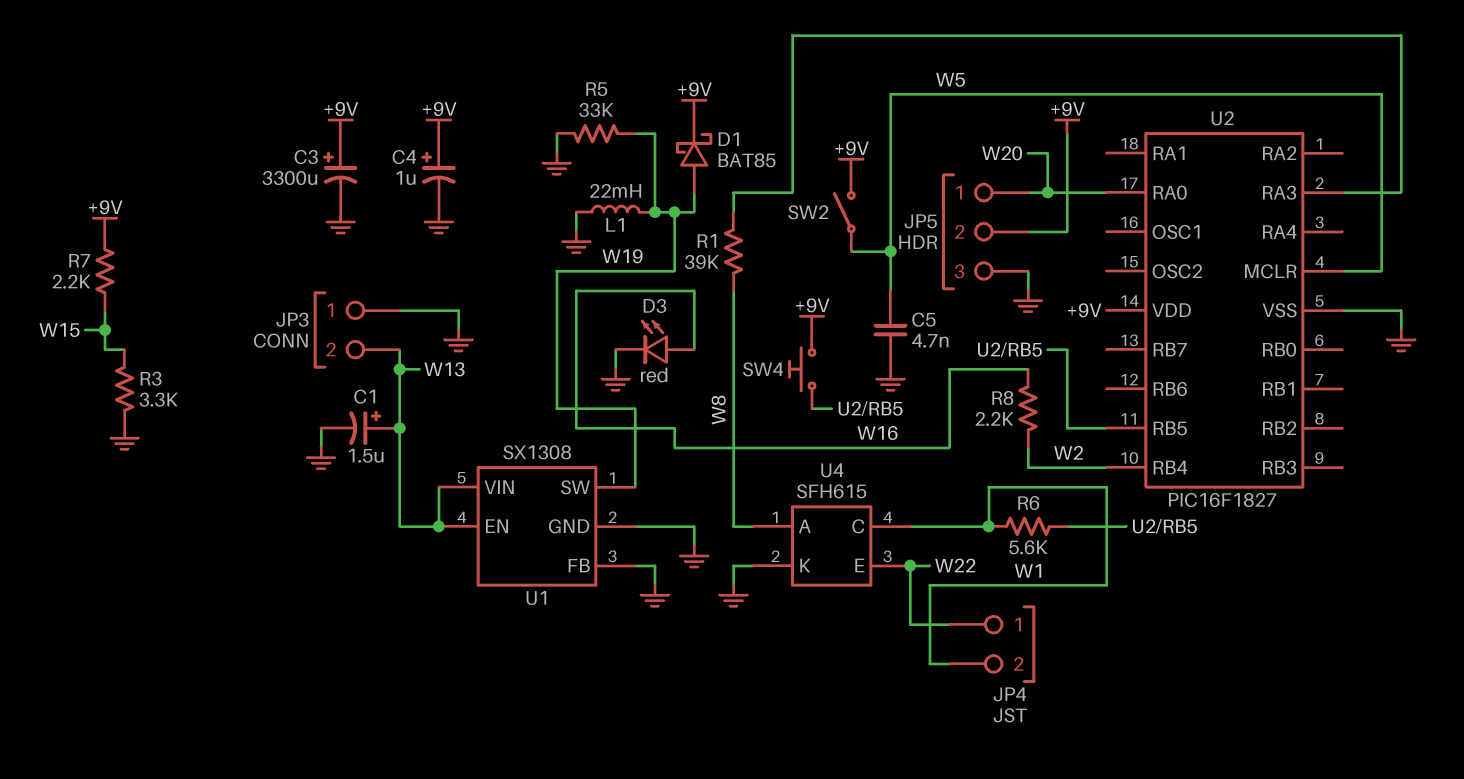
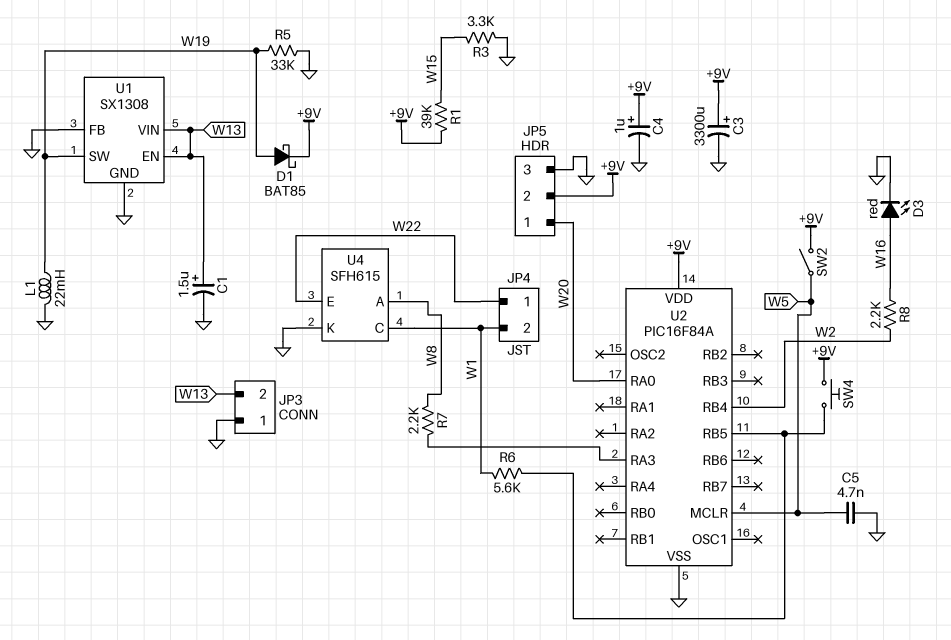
R1: 39k (U2/RA3, W8) -> 39k (+9V, W15)
R7: 2.2k (+9V, W15) -> 2.2k (U2/RA3, W8)
U2: PIC16F1827 -> PIC16F84A

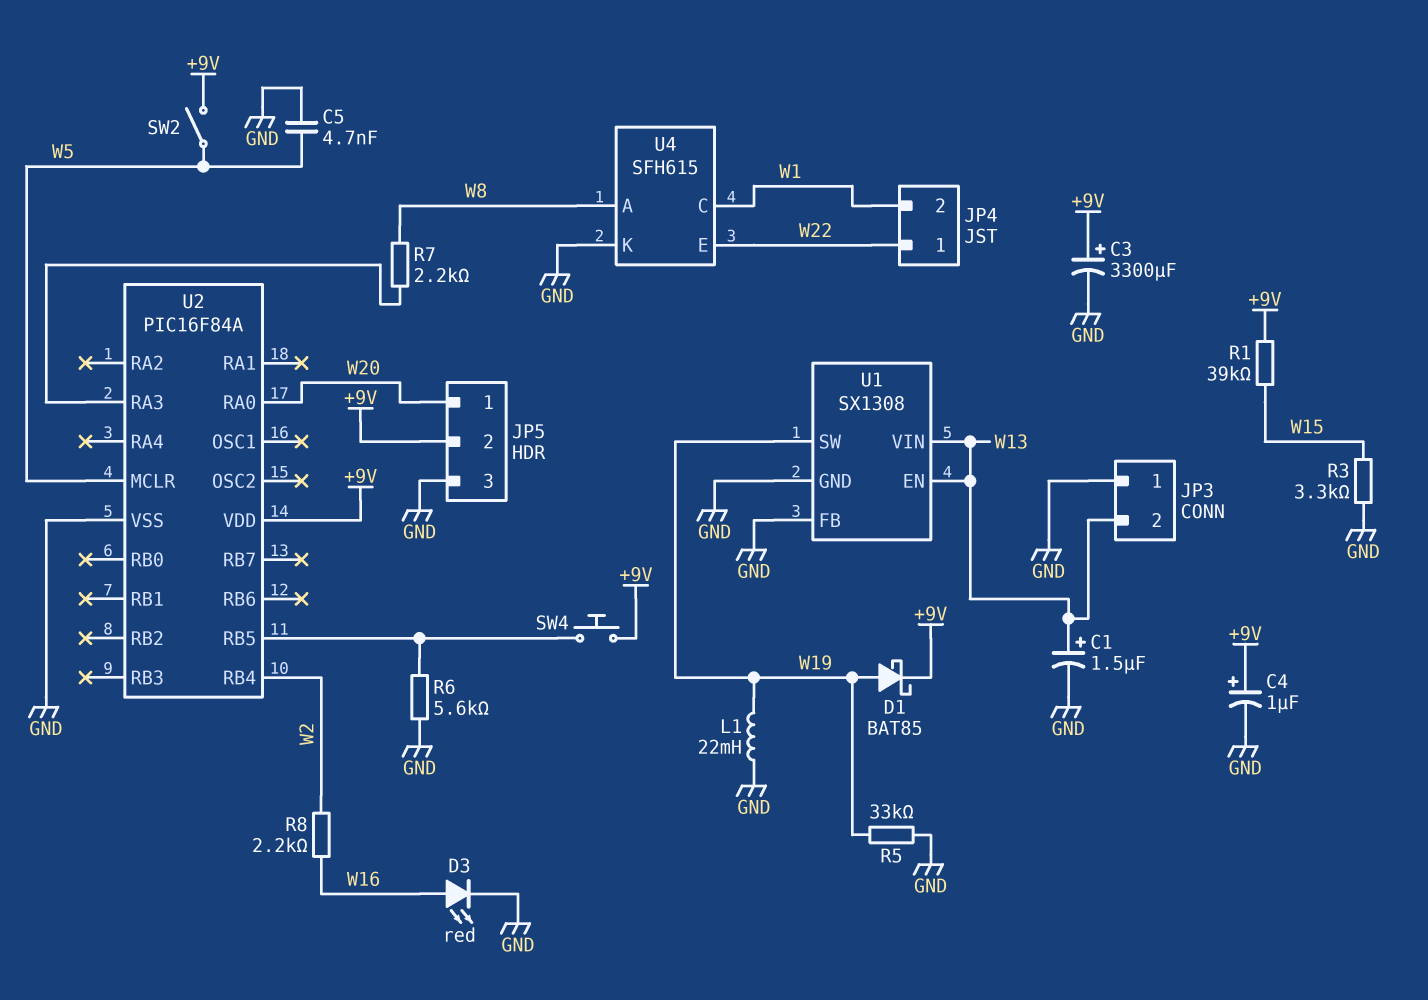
R6: 5.6k (U2/RB5, W1) -> 5.6k (GND, U2/RB5)

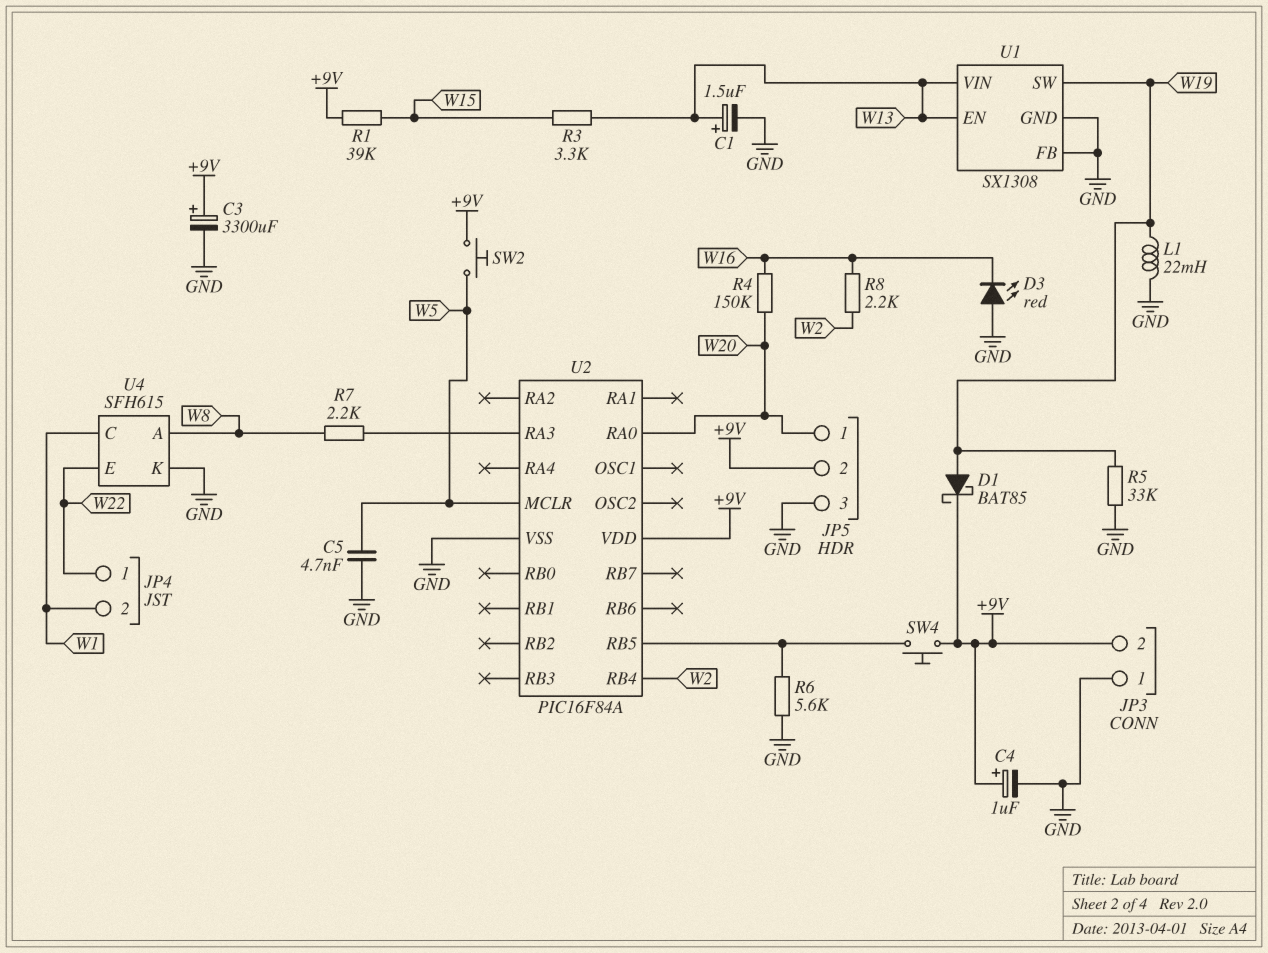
D3: LED red (A W16, K GND) -> LED red (A GND, K W16)
JP3 pin 2: W13 -> +9V
R3: 3.3k (GND, W15) -> 3.3k (W13, W15)
R4: none -> 150k (W16, W20)
SW2: switch (+9V, W5) -> button (+9V, W5)

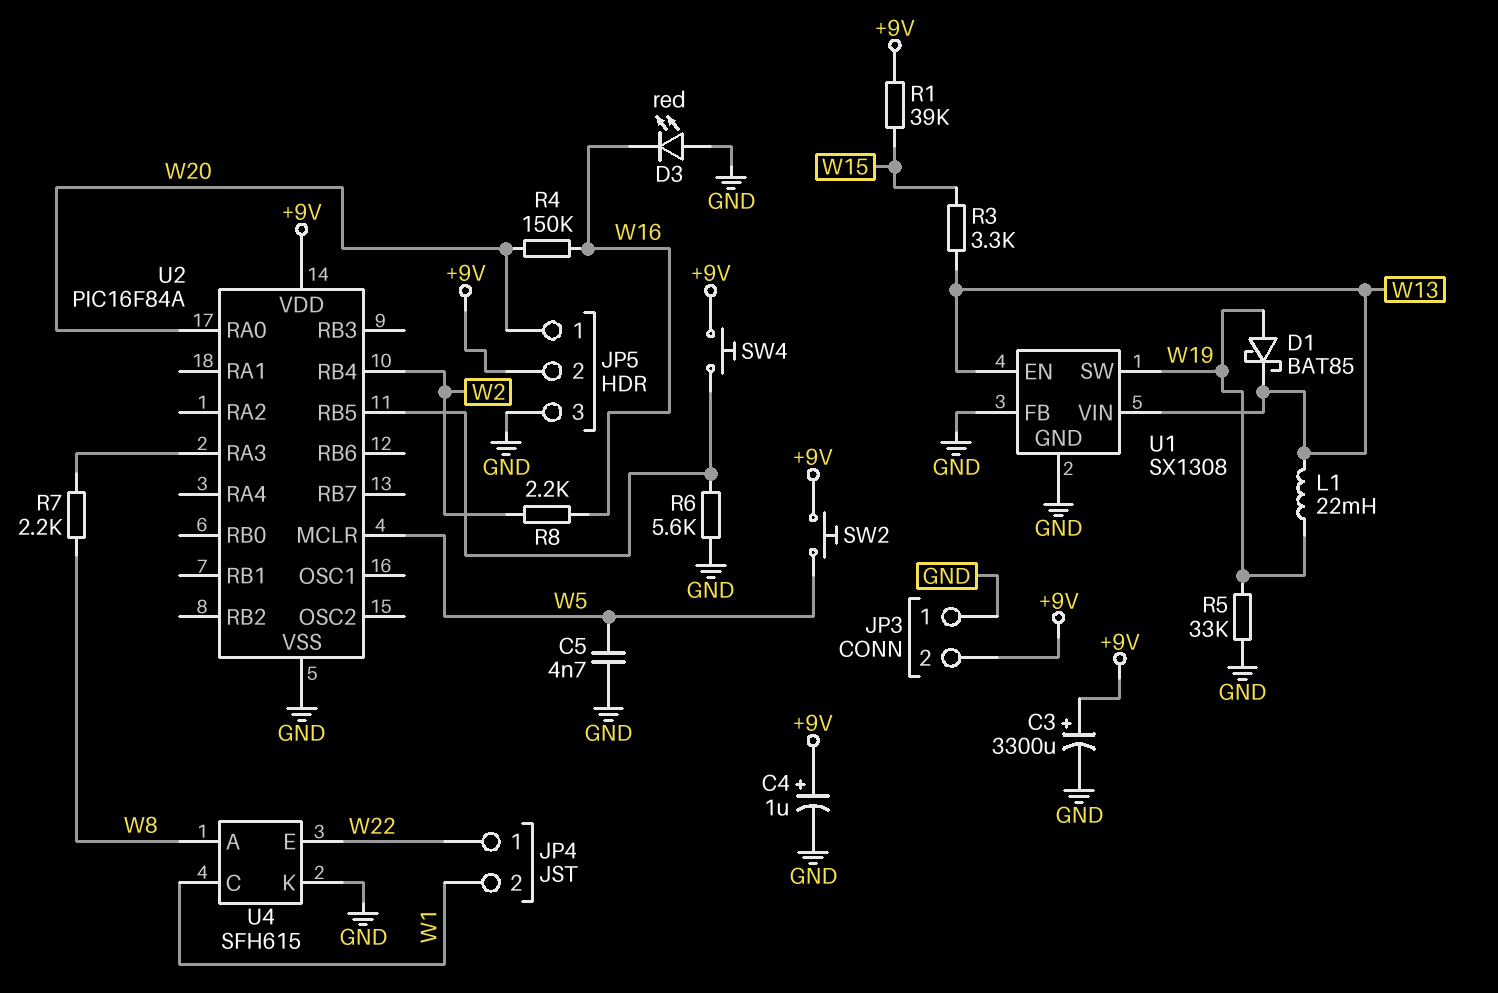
C1: 1.5uF (plus W13, minus GND) -> none
D1: schottky BAT85 (A W19, K +9V) -> schottky BAT85 (A W19, K W13)
L1: 22mH (GND, W19) -> 22mH (W13, W19)

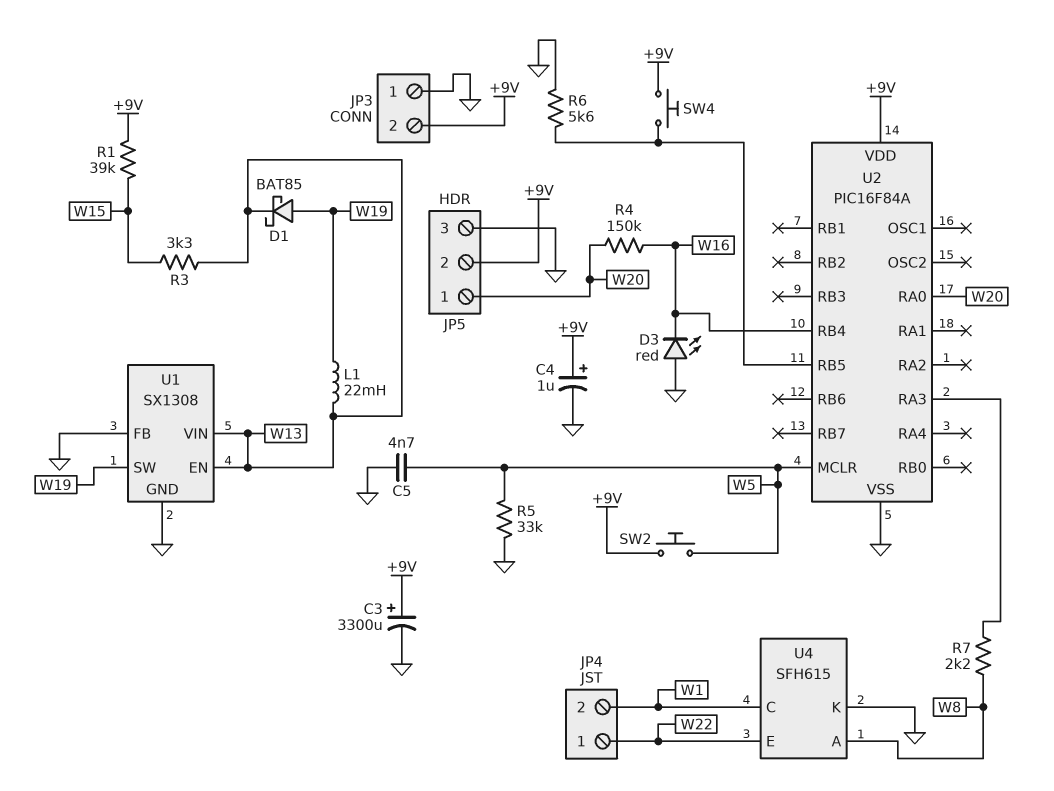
R5: 33k (GND, W19) -> 33k (GND, W5)
R8: 2.2k (W2, W16) -> none
U2 pin RB4: W2 -> W16

